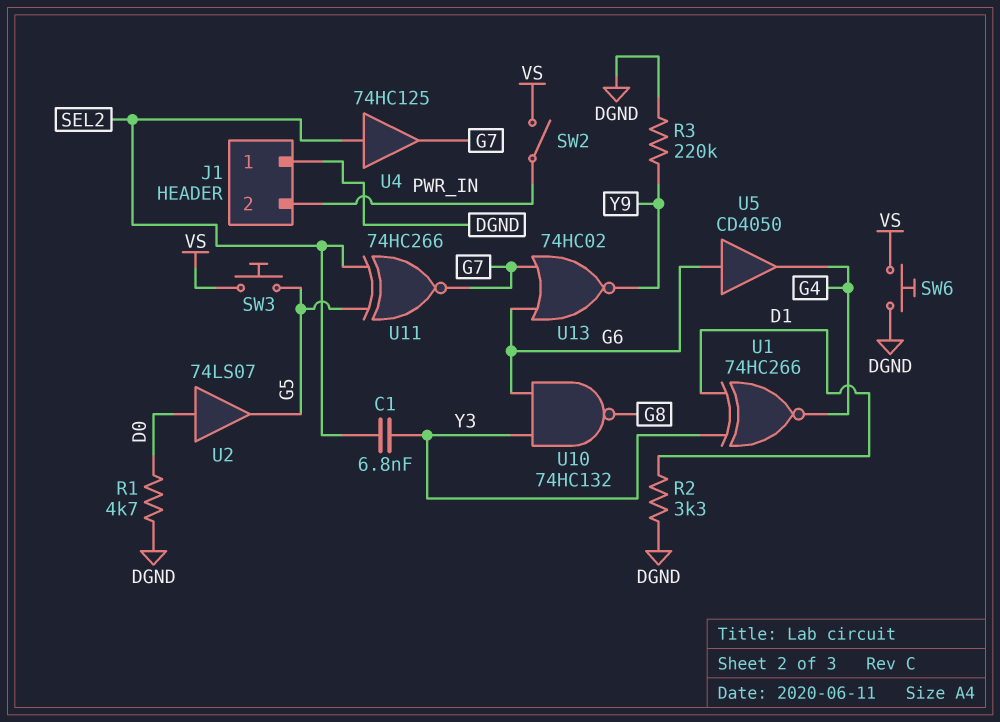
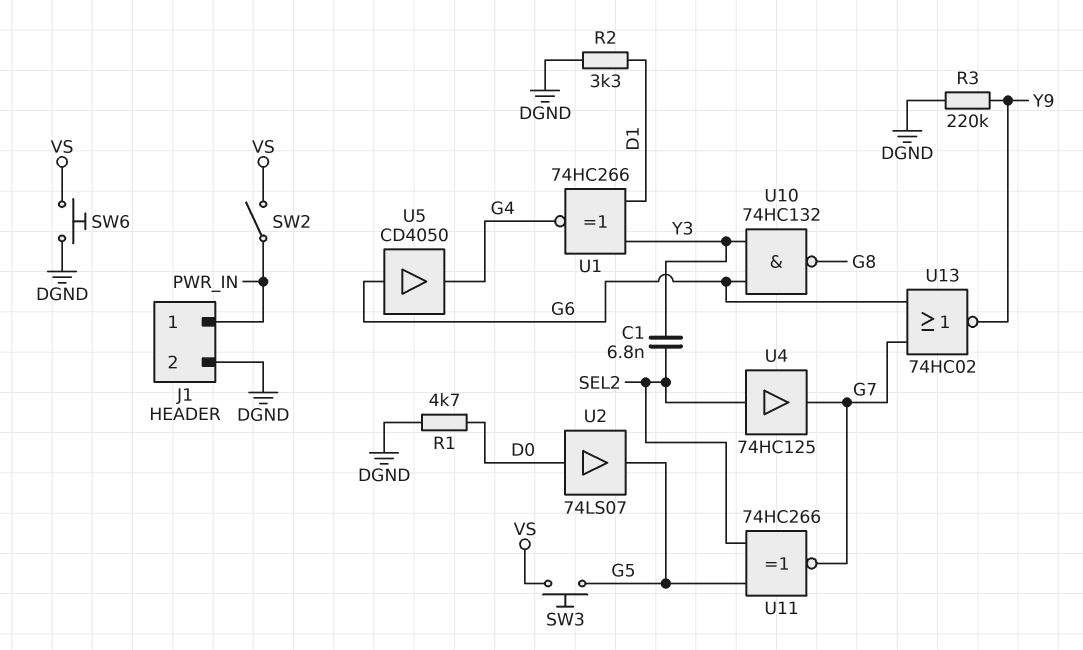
J1 pin 1: DGND -> PWR_IN
J1 pin 2: PWR_IN -> DGND

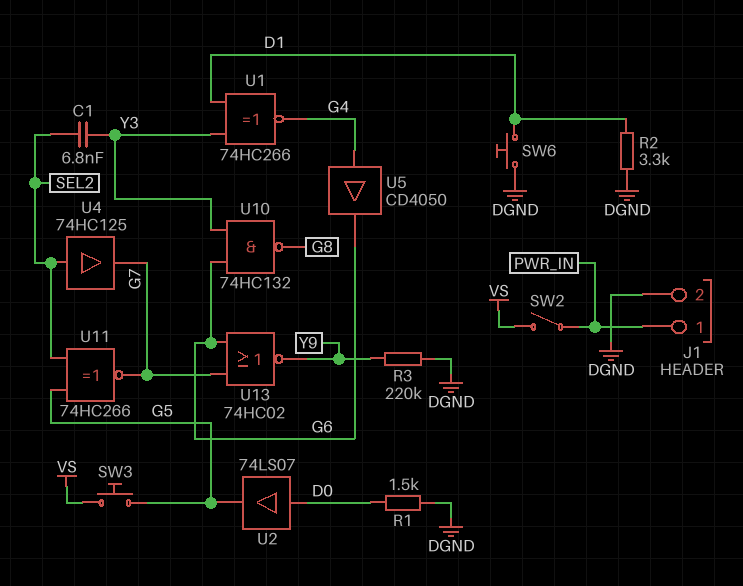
R1: 4.7k (D0, DGND) -> 1.5k (D0, DGND)
SW6: button (DGND, VS) -> button (D1, DGND)
U5: buffer CD4050 (in G6, out G4) -> buffer CD4050 (in G4, out G6)

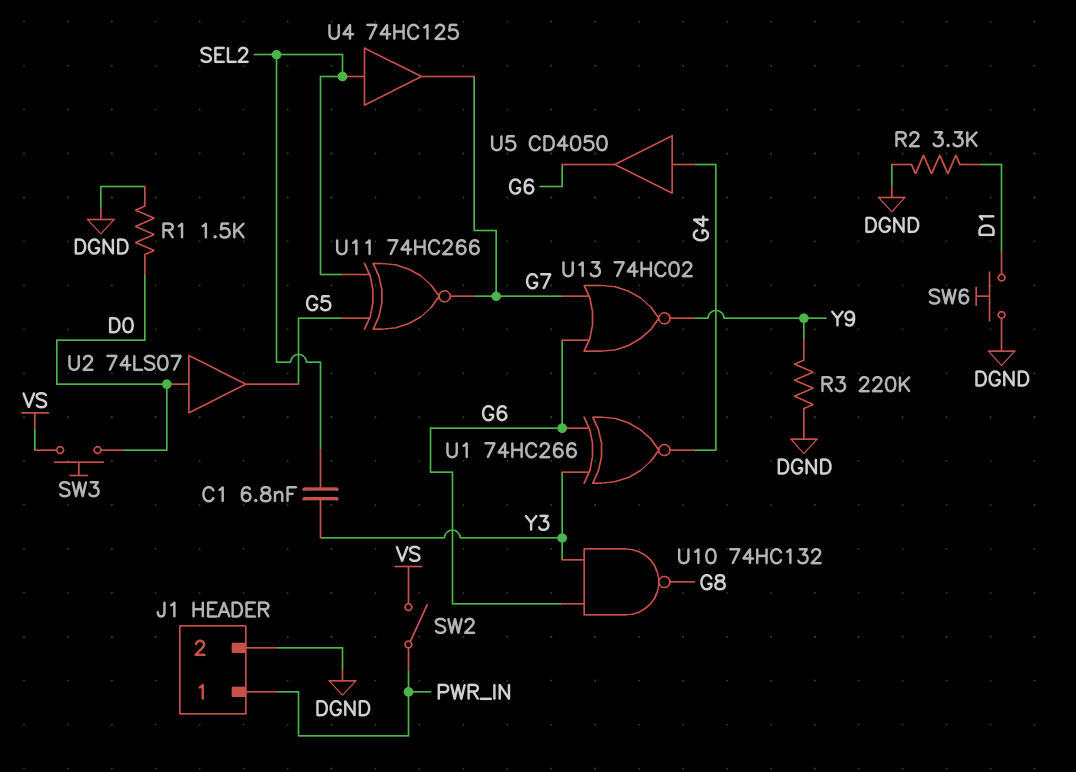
SW3: button (G5, VS) -> button (D0, VS)
U1: XNOR 74HC266 (in D1, in Y3, out G4) -> XNOR 74HC266 (in G6, in Y3, out G4)

